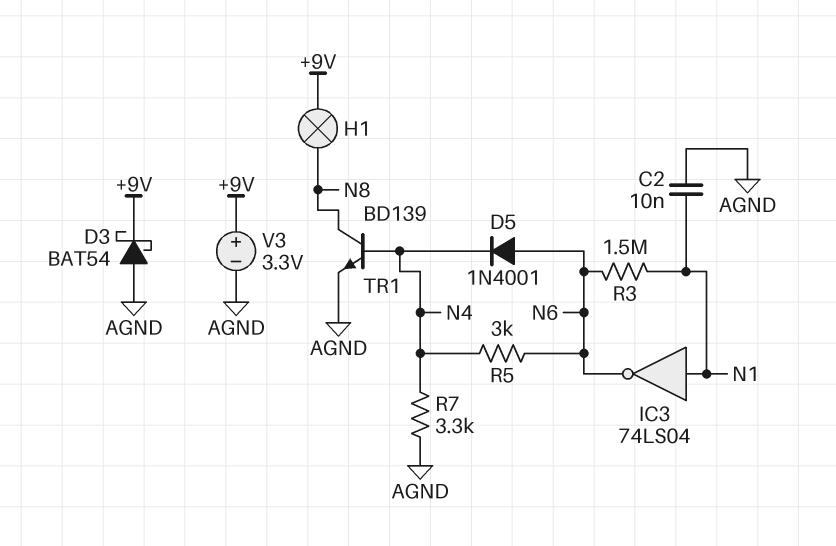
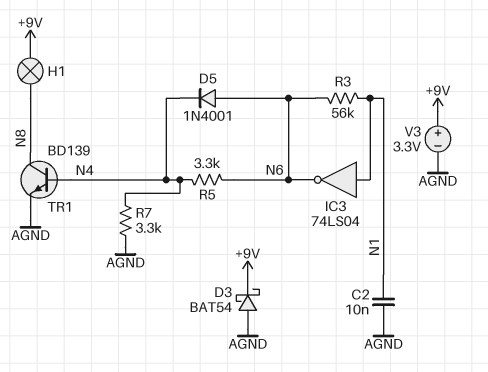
R3: 1.5M (N1, N6) -> 56k (N1, N6)
R5: 3k (N4, N6) -> 3.3k (N4, N6)

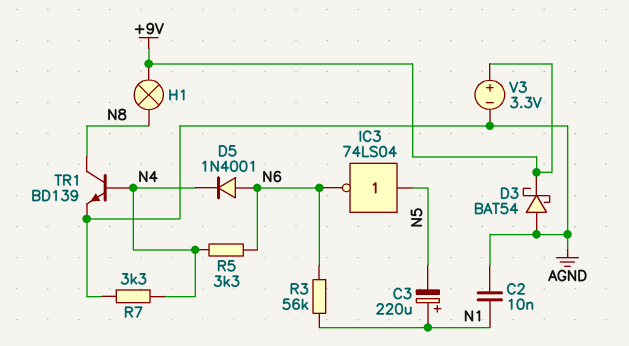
C3: none -> 220uF (plus N1, minus N5)
IC3: NOT 74LS04 (in N1, out N6) -> NOT 74LS04 (in N5, out N6)

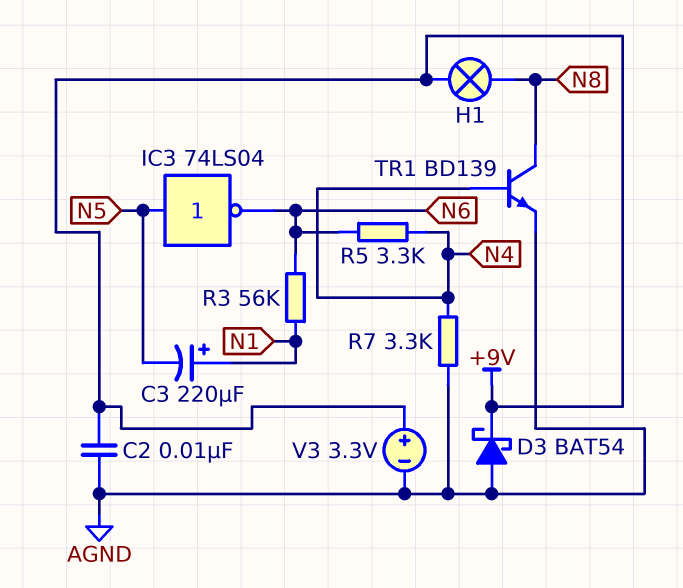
C2: 10nF (AGND, N1) -> 10nF (+9V, AGND)
D5: diode 1N4001 (A N6, K N4) -> none

